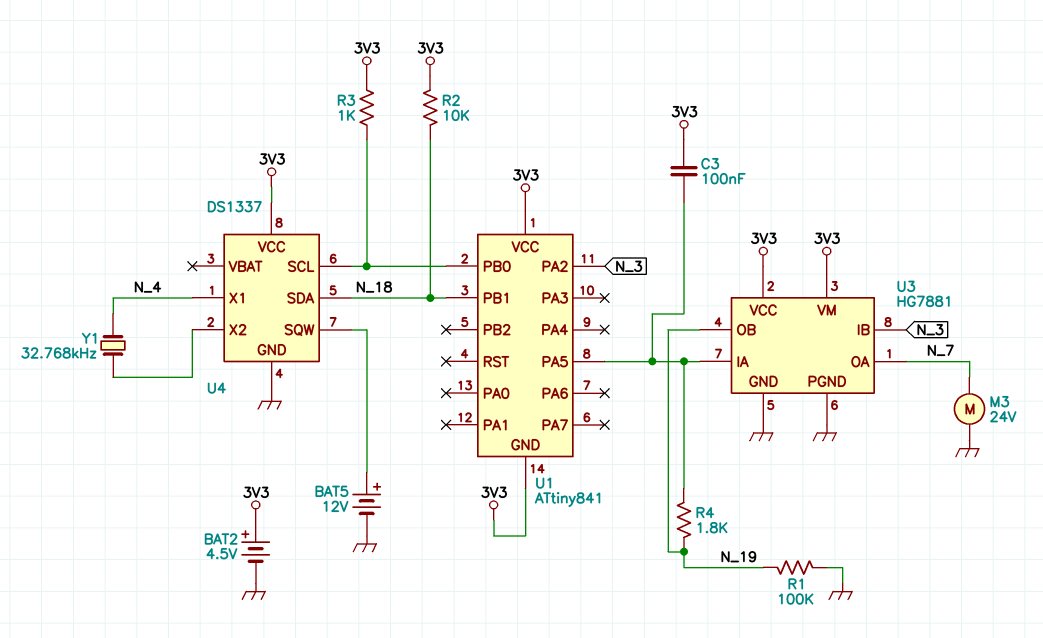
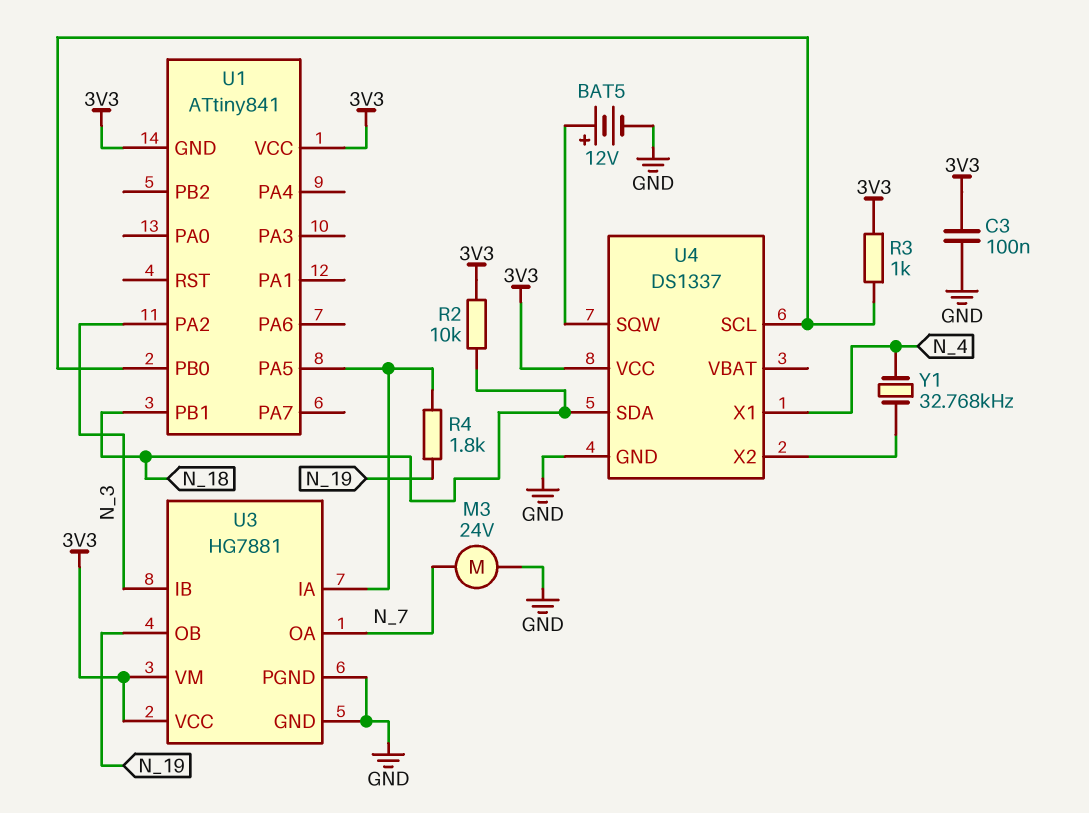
BAT2: 4.5V (plus 3V3, minus GND) -> none
C3: 100nF (3V3, U1/PA5) -> 100nF (3V3, GND)
R1: 100k (GND, N_19) -> none

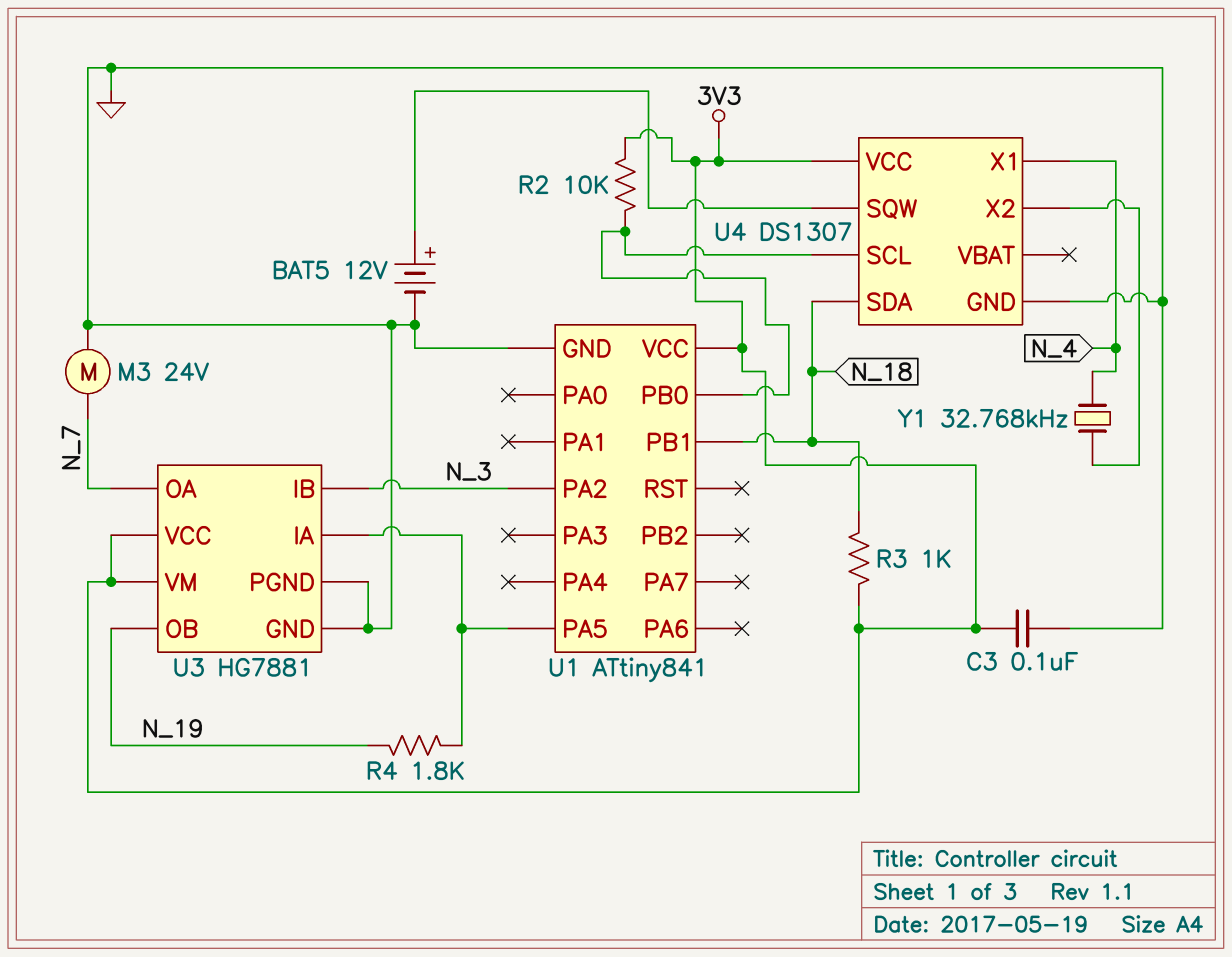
R2: 10k (3V3, N_18) -> 10k (3V3, U1/PB0)
R3: 1k (3V3, U1/PB0) -> 1k (3V3, N_18)
U1 pin GND: 3V3 -> GND
U4: DS1337 -> DS1307

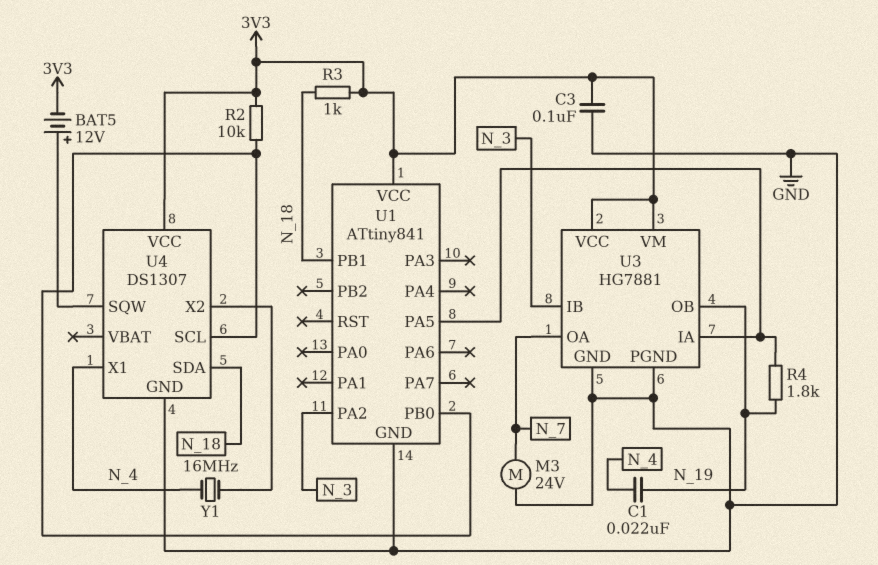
BAT5: 12V (plus U4/SQW, minus GND) -> 12V (plus U4/SQW, minus 3V3)
C1: none -> 22nF (N_4, N_19)
Y1: 32.768kHz (N_4, U4/X2) -> 16MHz (N_4, U4/X2)

